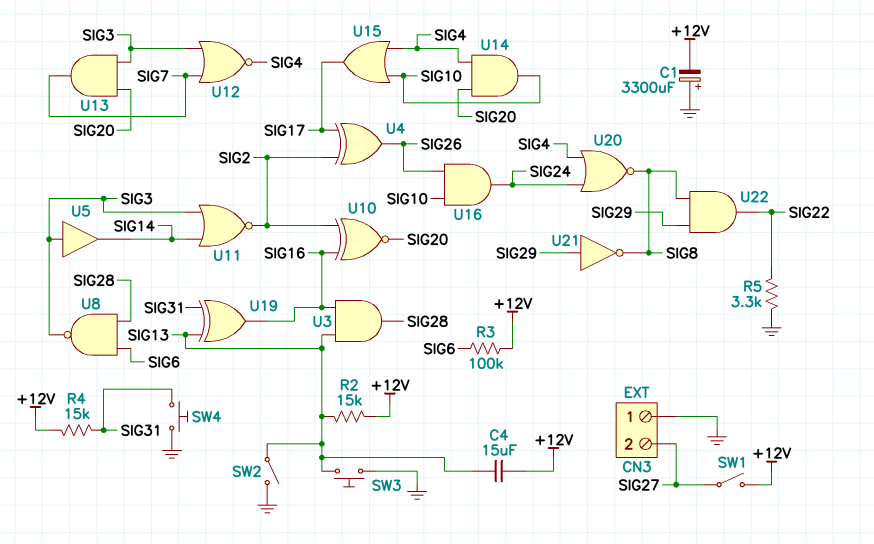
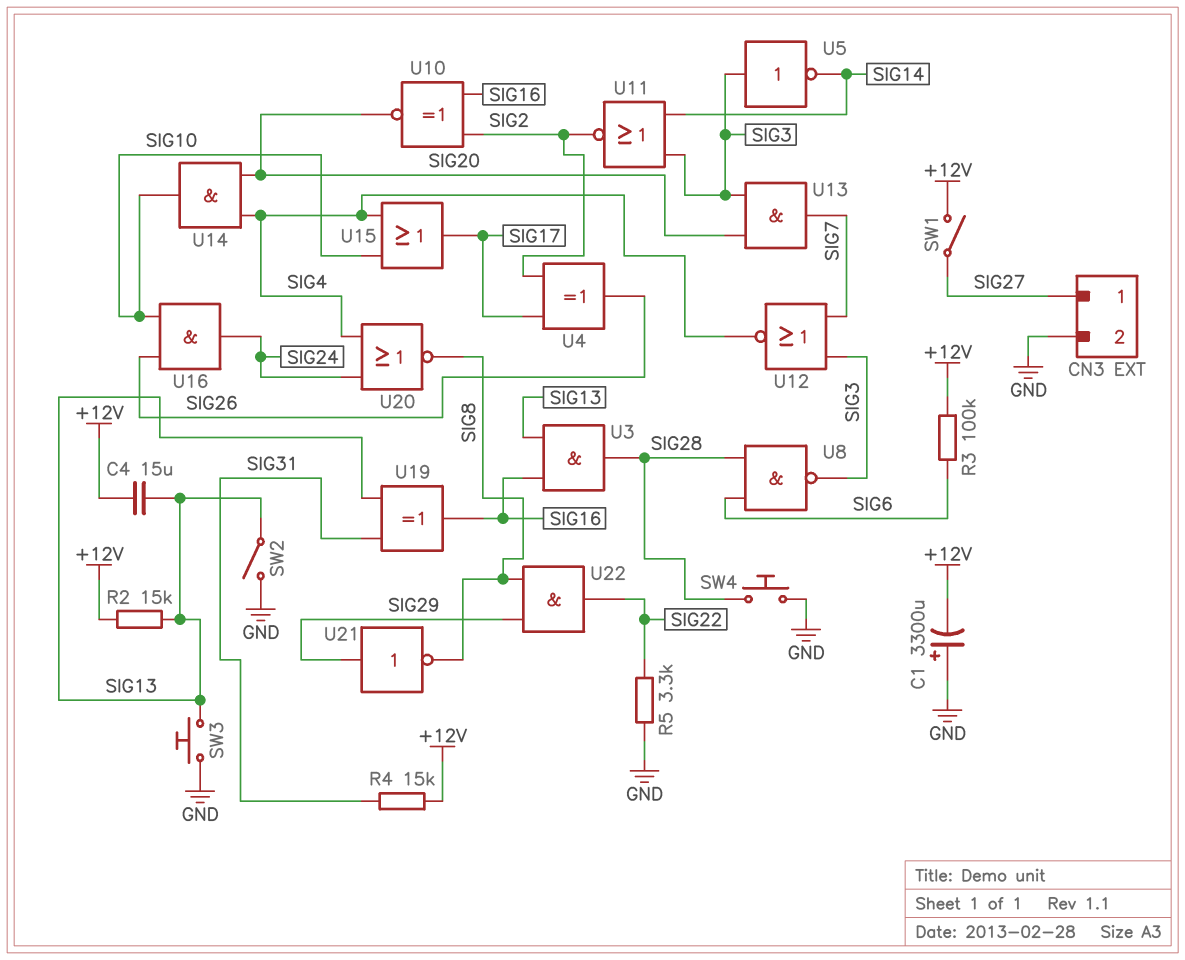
CN3 pin 1: GND -> SIG27
CN3 pin 2: SIG27 -> GND
SW4: button (GND, SIG31) -> button (GND, SIG28)
U5: buffer (in SIG3, out SIG14) -> NOT (in SIG3, out SIG14)

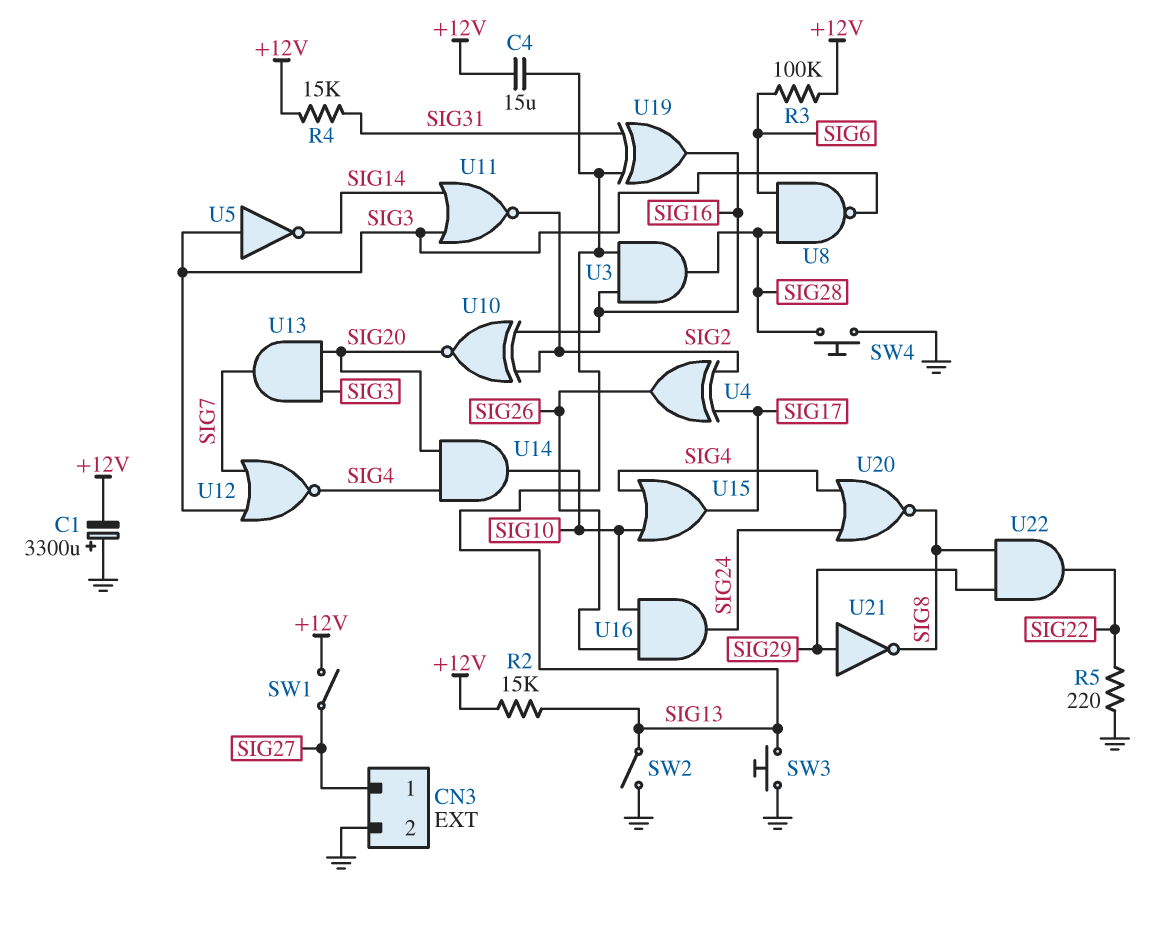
R5: 3.3k (GND, SIG22) -> 220 (GND, SIG22)

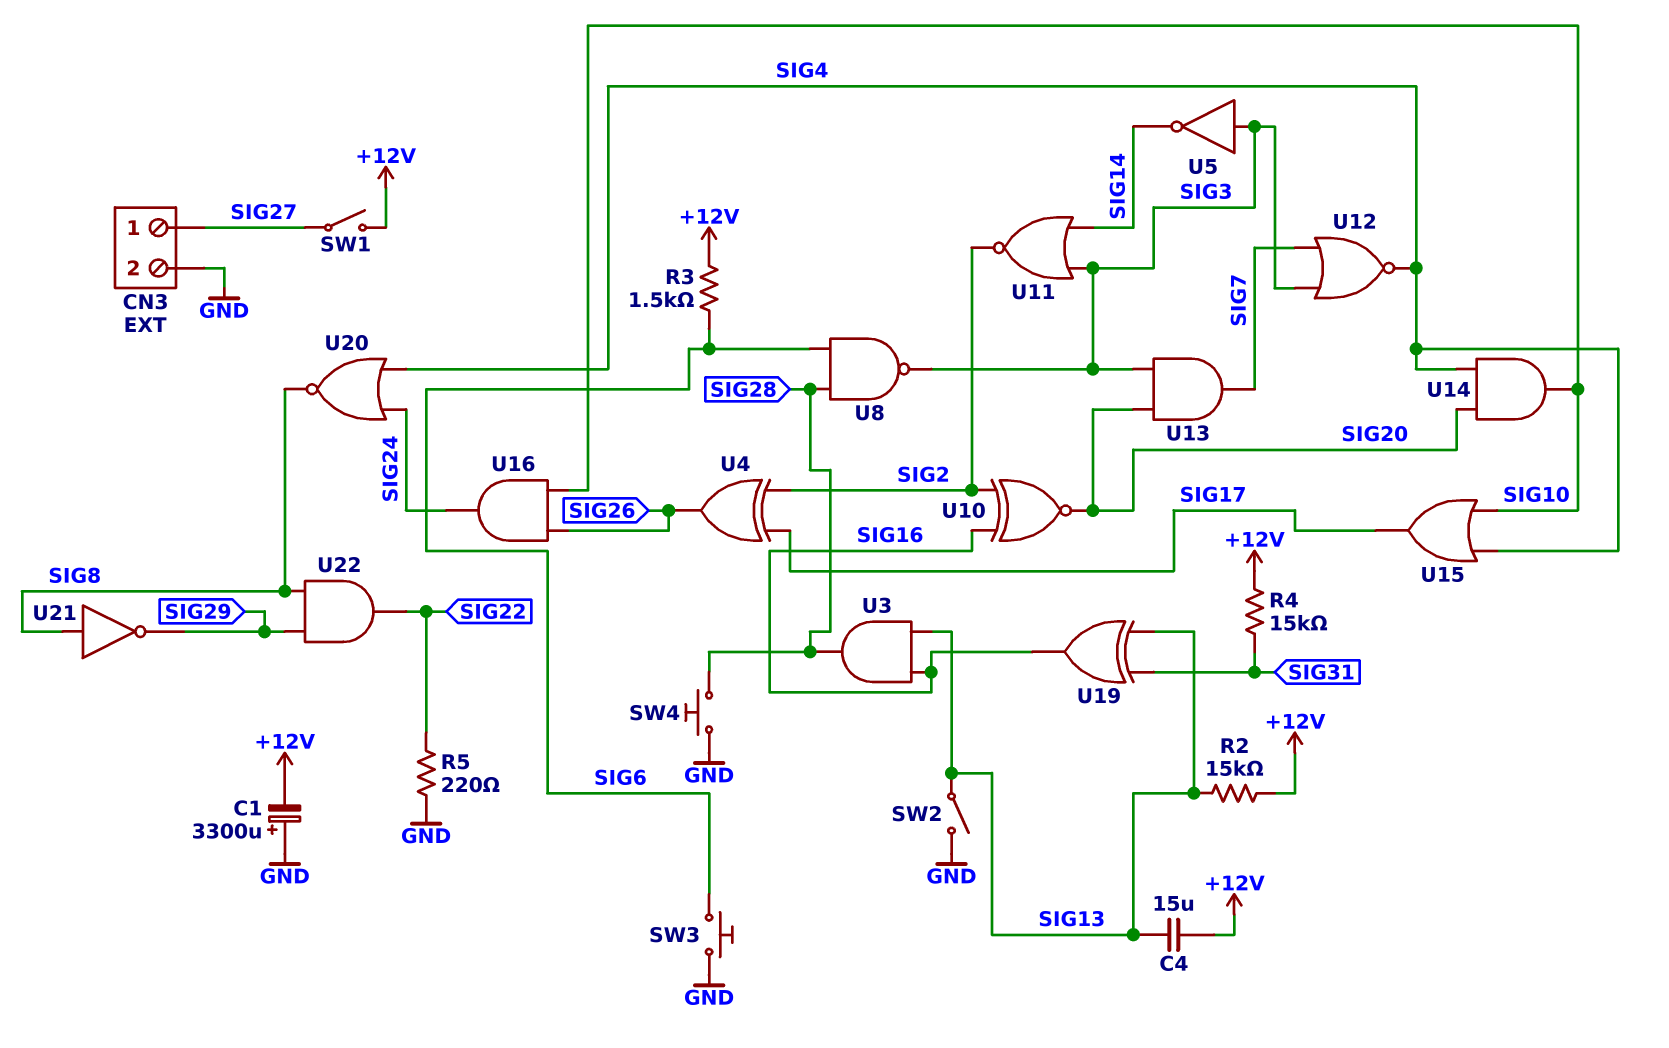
R3: 100k (+12V, SIG6) -> 1.5k (+12V, SIG6)
SW3: button (GND, SIG13) -> button (GND, SIG6)
U21: NOT (in SIG29, out SIG8) -> NOT (in SIG8, out SIG29)

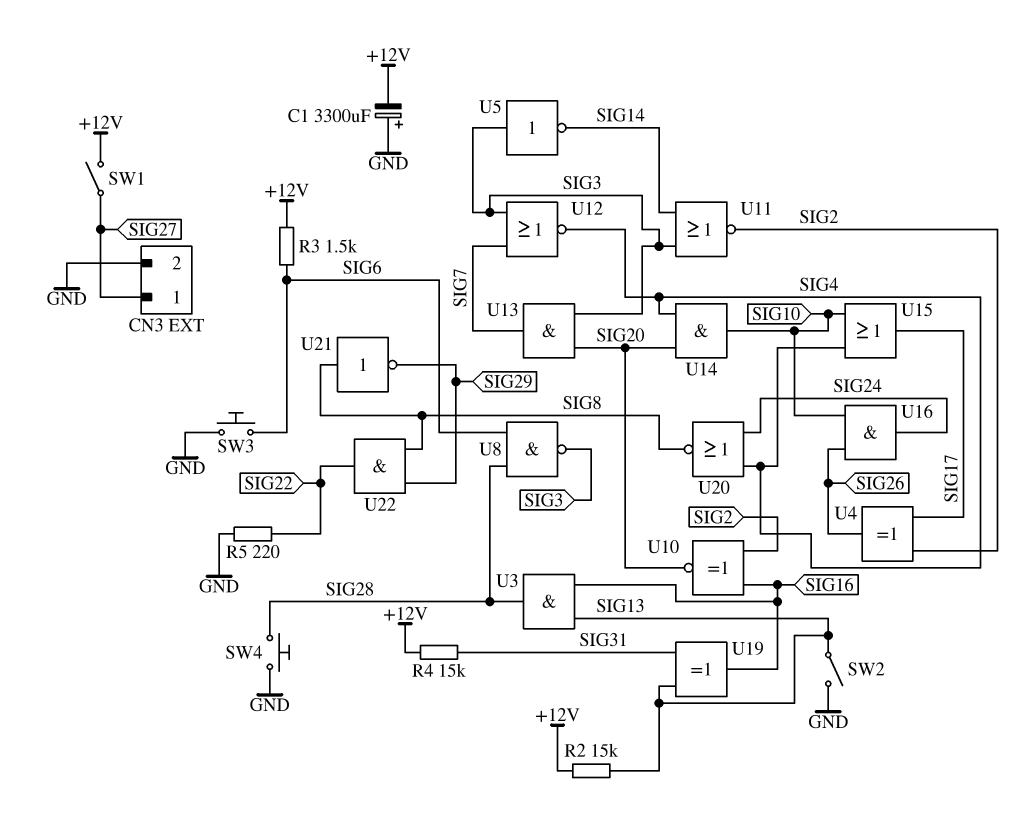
C4: 15uF (+12V, SIG13) -> none

